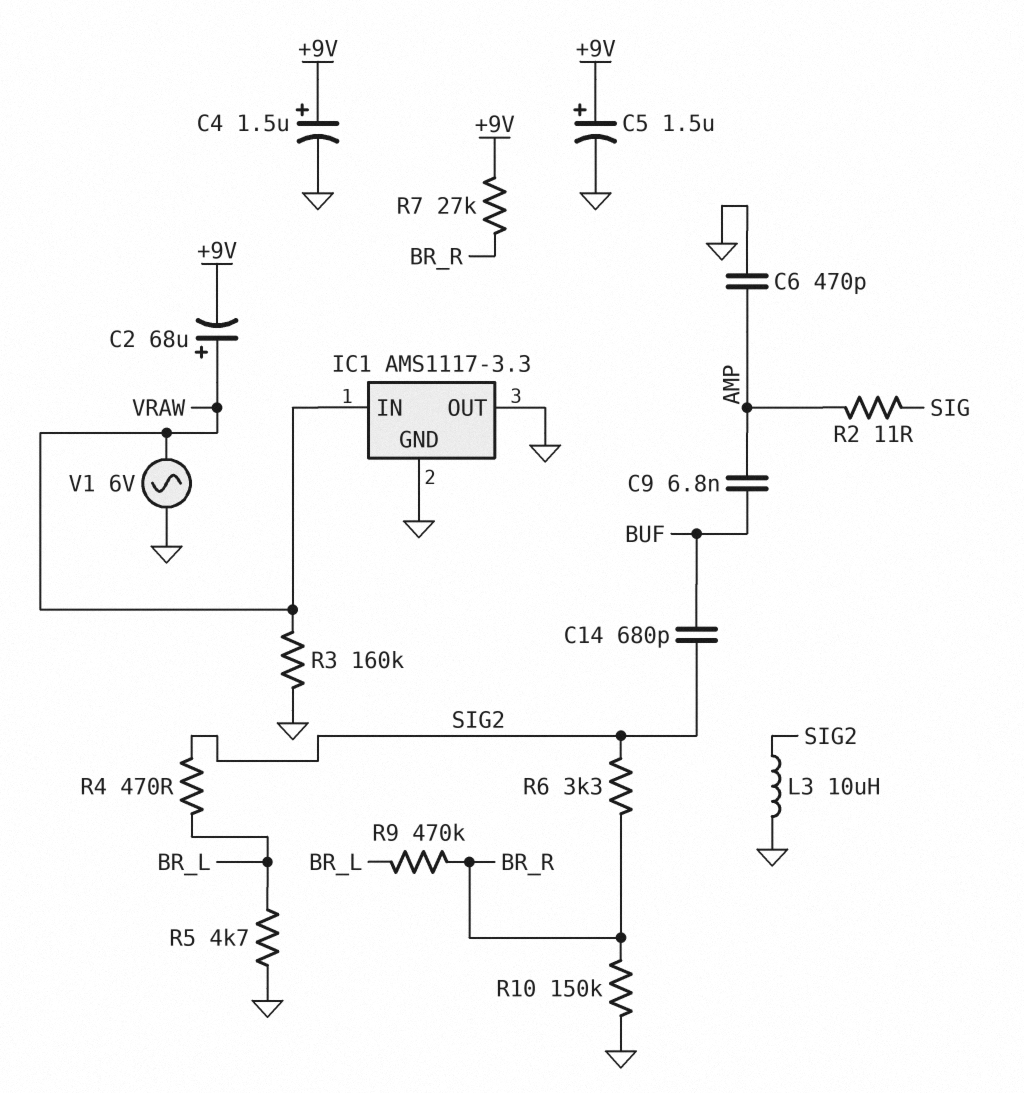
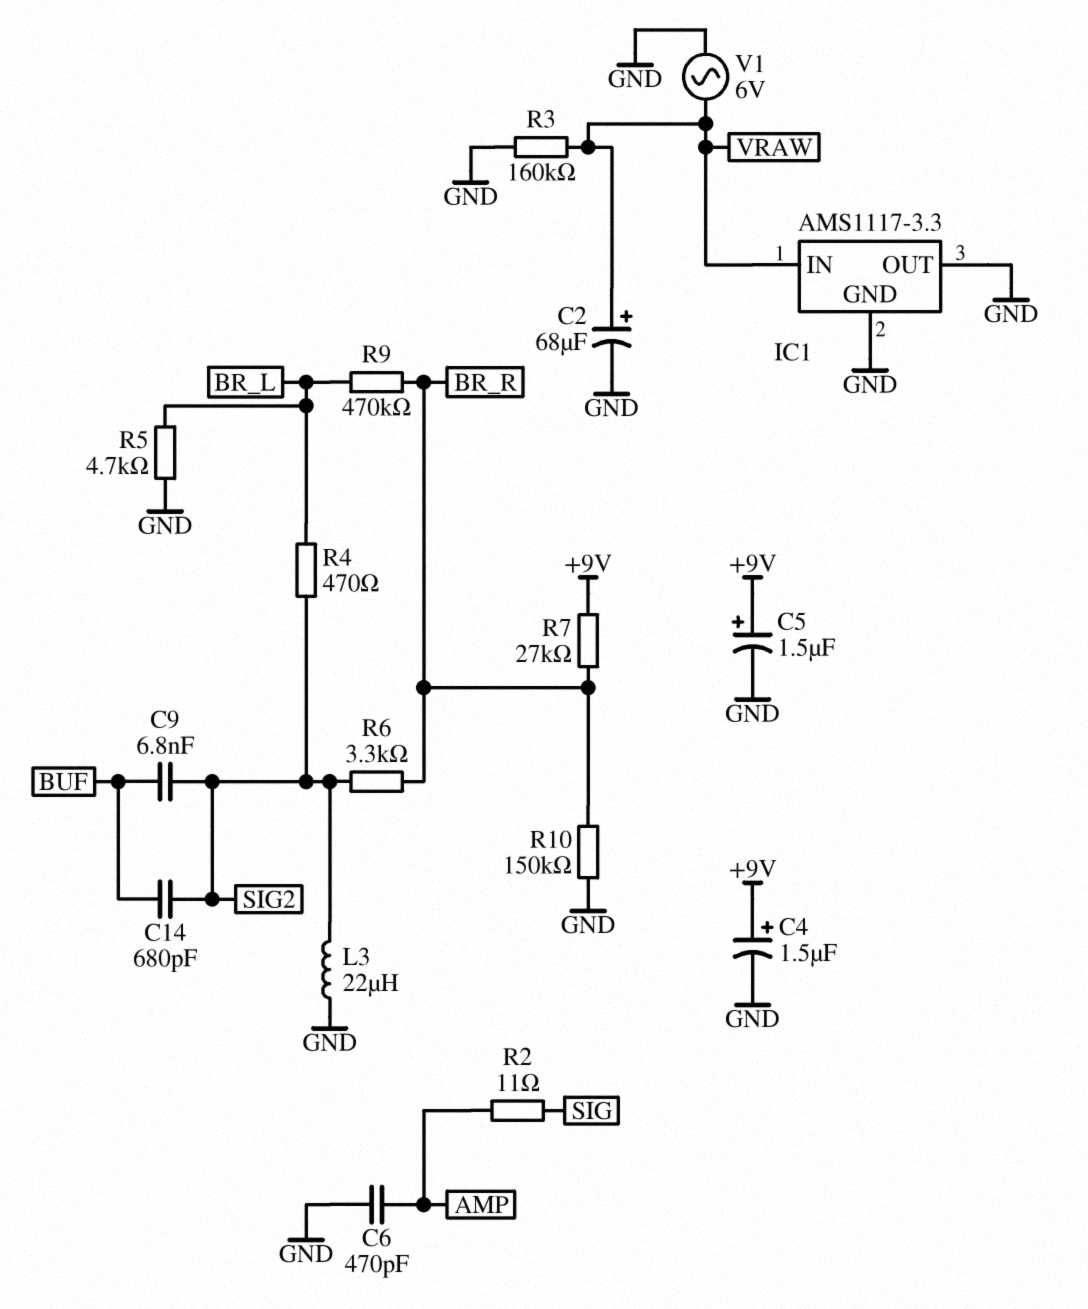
C2: 68uF (plus VRAW, minus +9V) -> 68uF (plus VRAW, minus GND)
C9: 6.8nF (AMP, BUF) -> 6.8nF (BUF, SIG2)
L3: 10uH (GND, SIG2) -> 22uH (GND, SIG2)

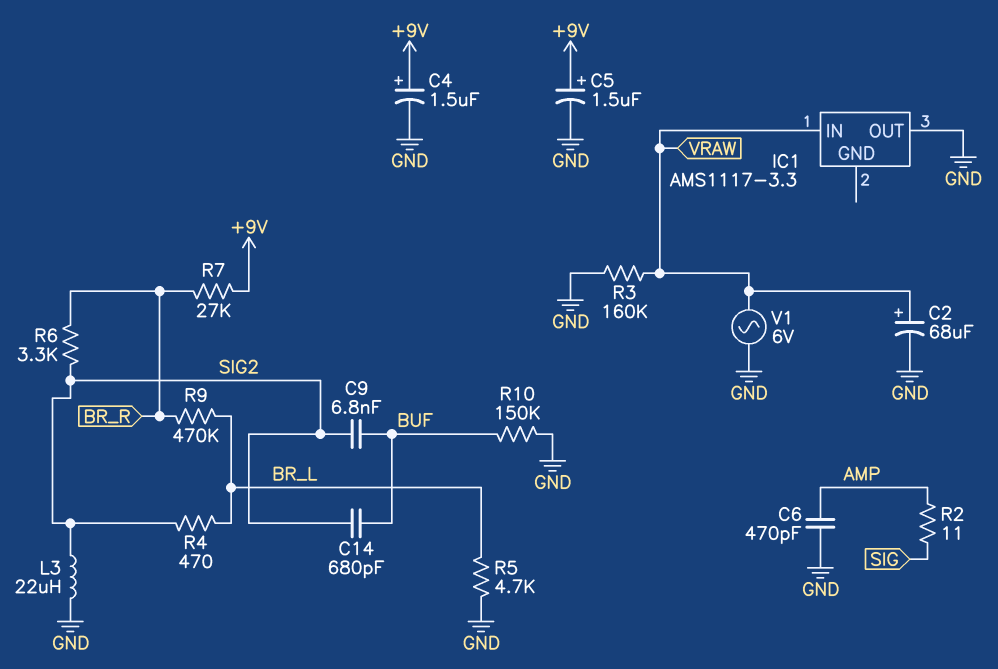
IC1 pin GND: GND -> none
R10: 150k (BR_R, GND) -> 150k (BUF, GND)

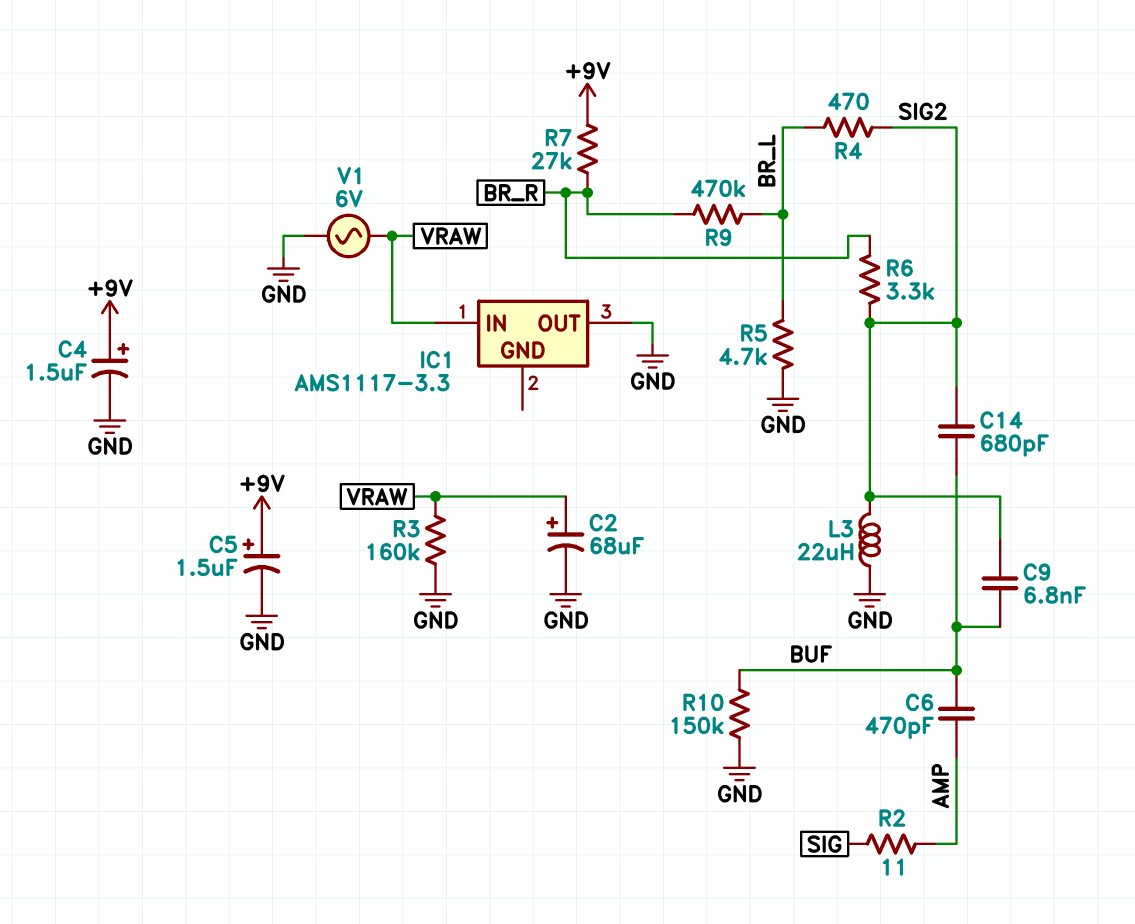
C6: 470pF (AMP, GND) -> 470pF (AMP, BUF)

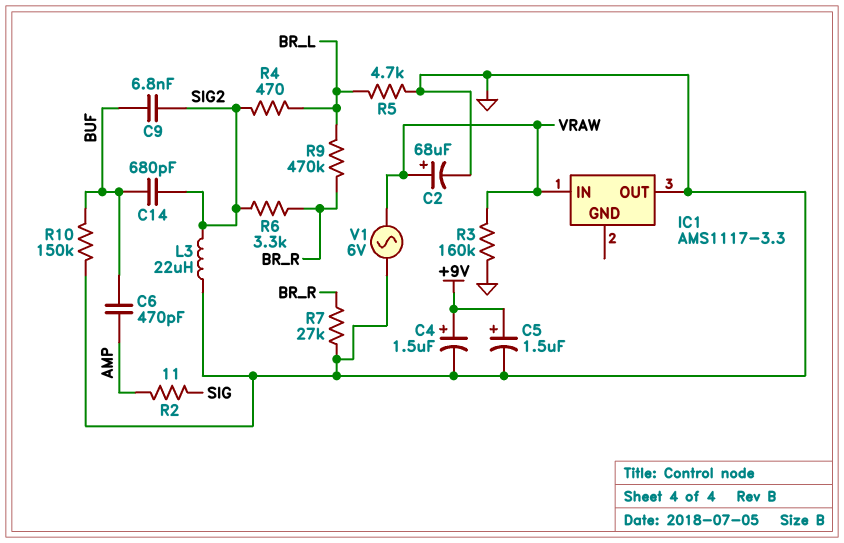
R7: 27k (+9V, BR_R) -> 27k (BR_R, GND)

